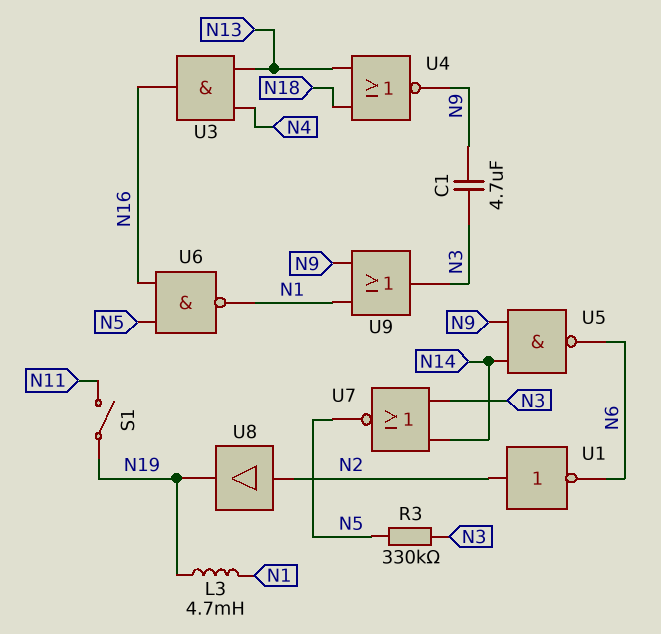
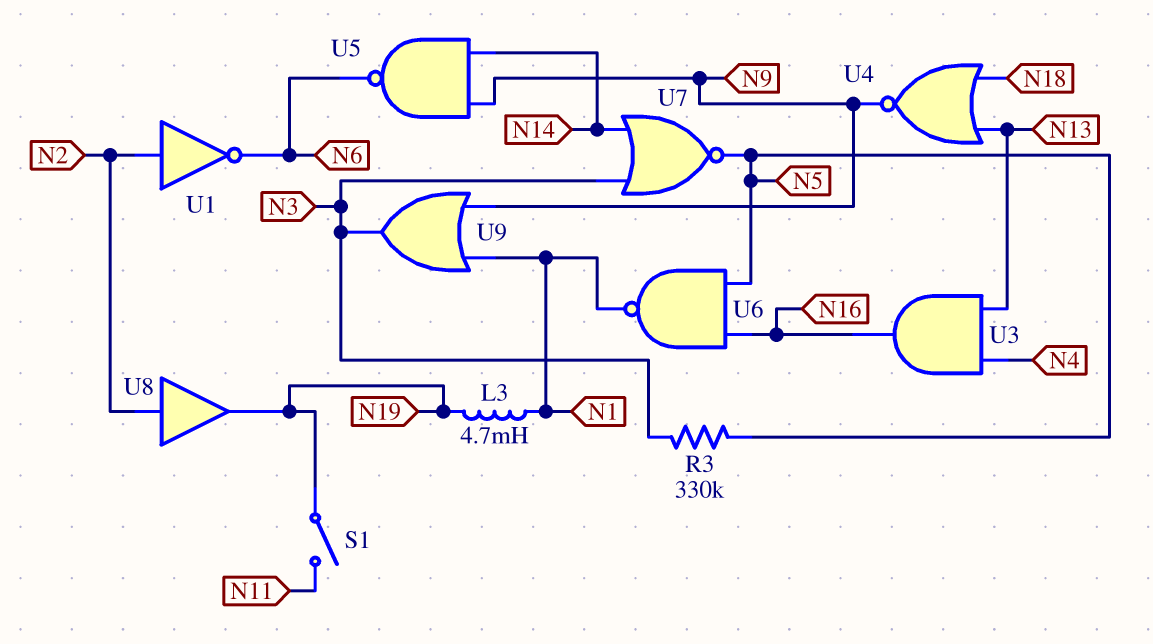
C1: 4.7uF (N3, N9) -> none

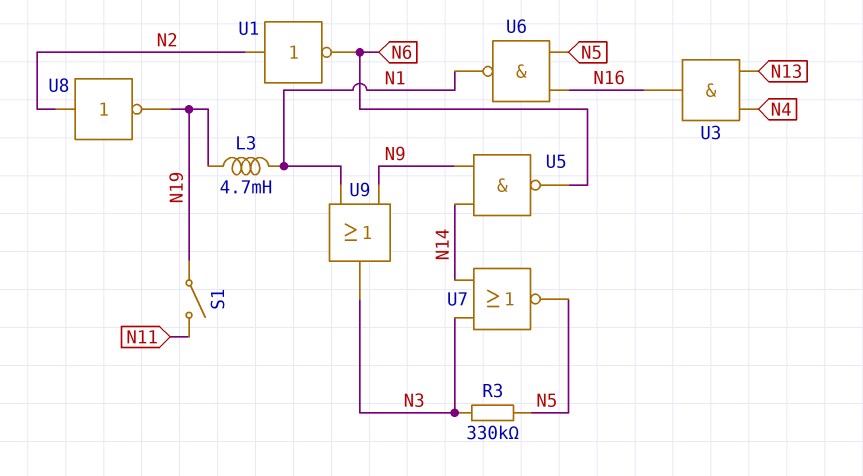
U4: NOR (in N13, in N18, out N9) -> none
U8: buffer (in N2, out N19) -> NOT (in N2, out N19)

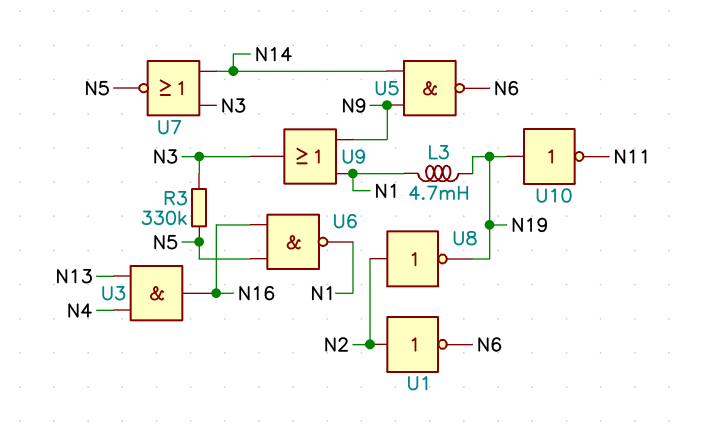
S1: switch (N11, N19) -> none
U10: none -> NOT (in N19, out N11)

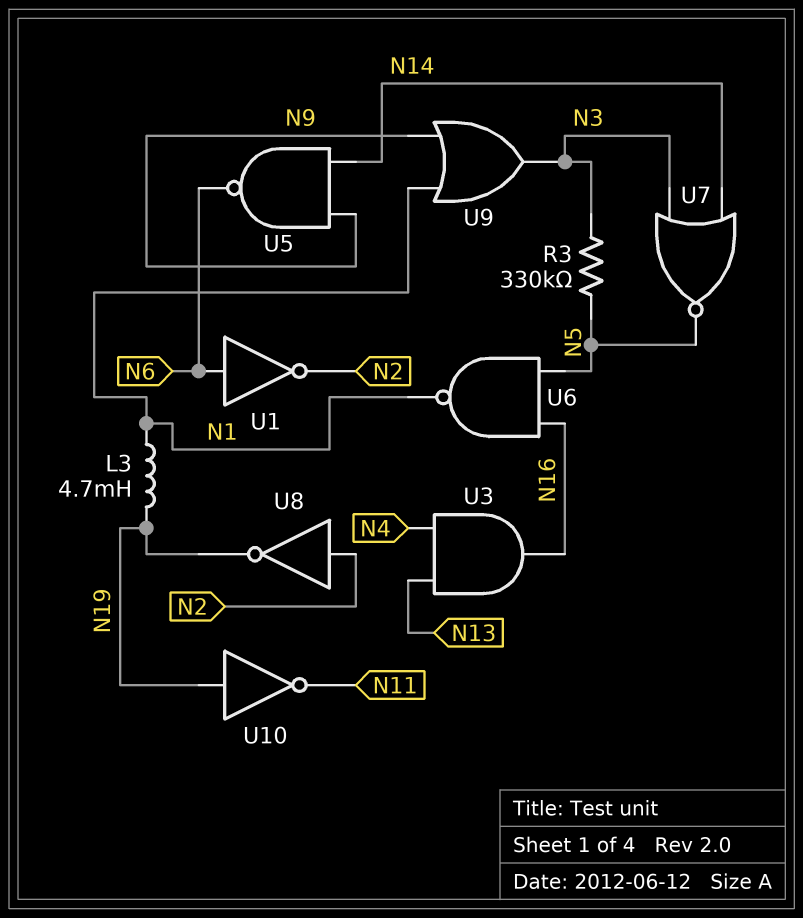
U1: NOT (in N2, out N6) -> NOT (in N6, out N2)

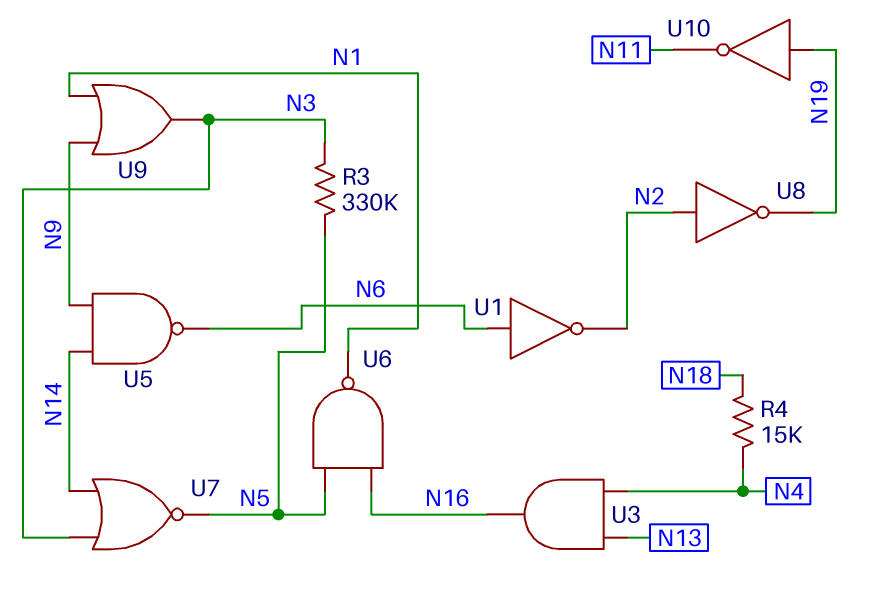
L3: 4.7mH (N1, N19) -> none
R4: none -> 15k (N4, N18)

